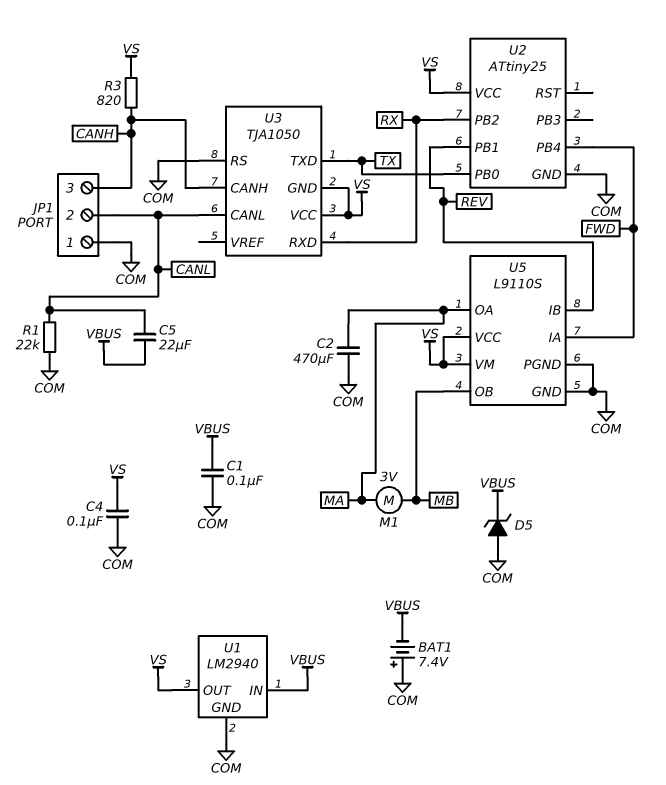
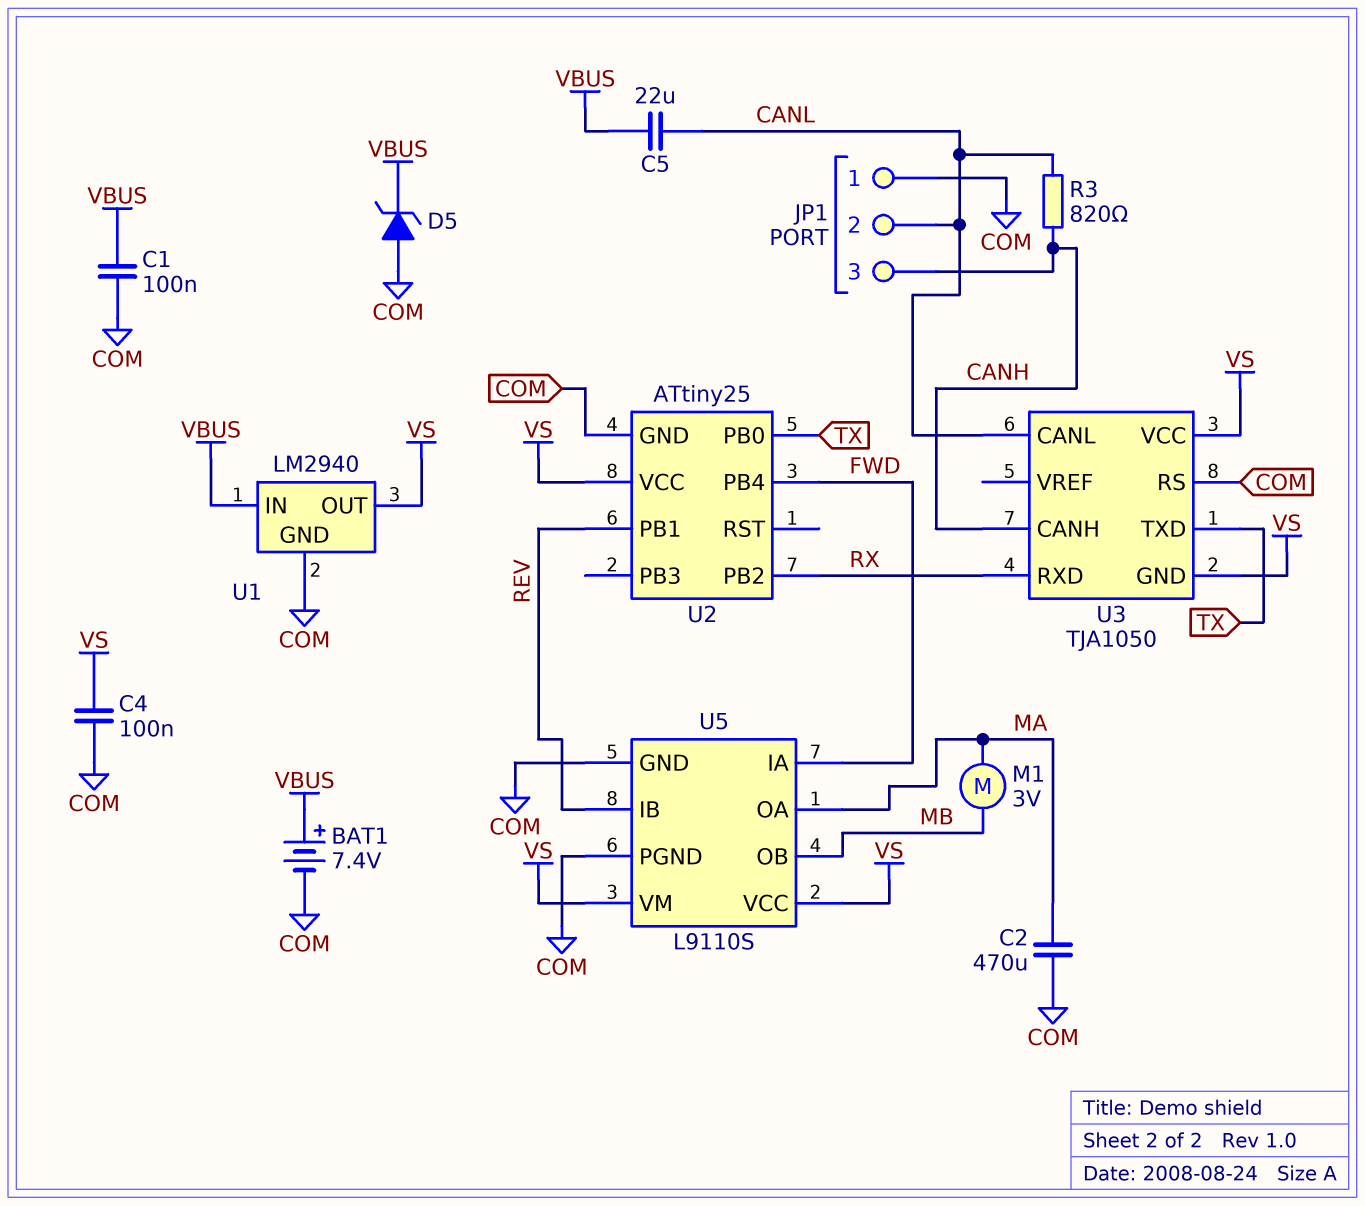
BAT1: 7.4V (plus COM, minus VBUS) -> 7.4V (plus VBUS, minus COM)
R1: 22k (CANL, COM) -> none
R3: 820 (CANH, VS) -> 820 (CANH, CANL)

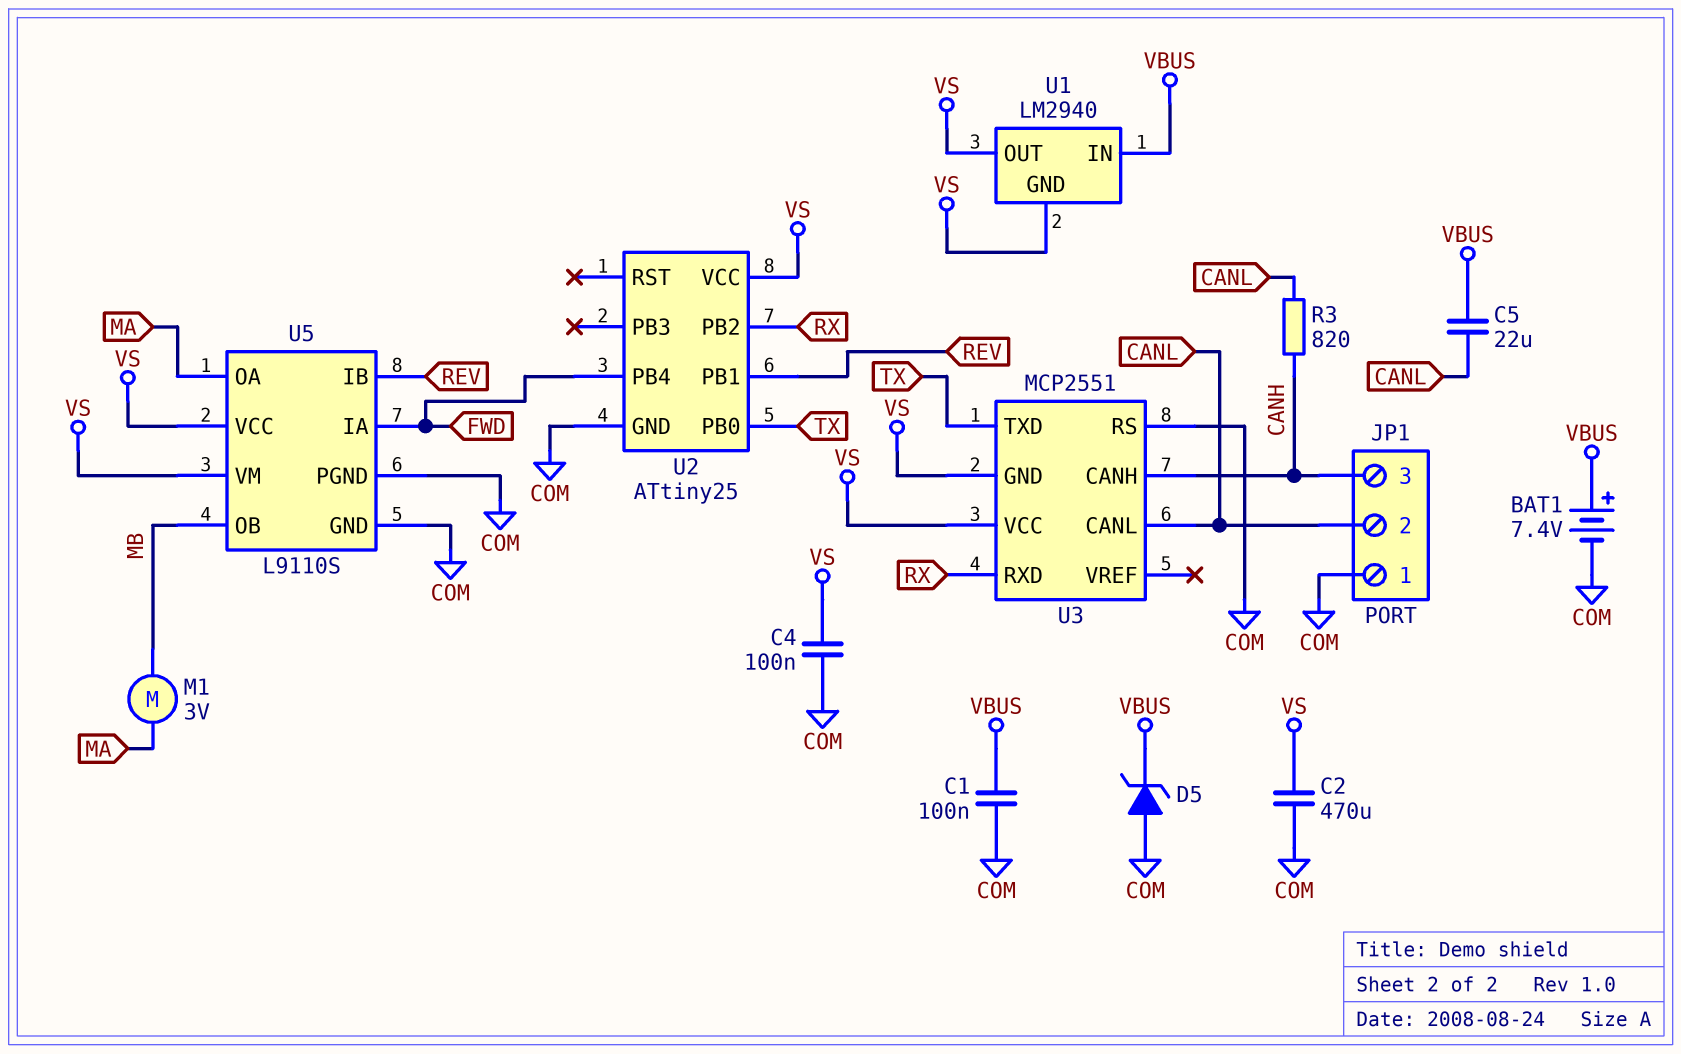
C2: 470uF (COM, MA) -> 470uF (COM, VS)
U1 pin GND: COM -> VS
U3: TJA1050 -> MCP2551

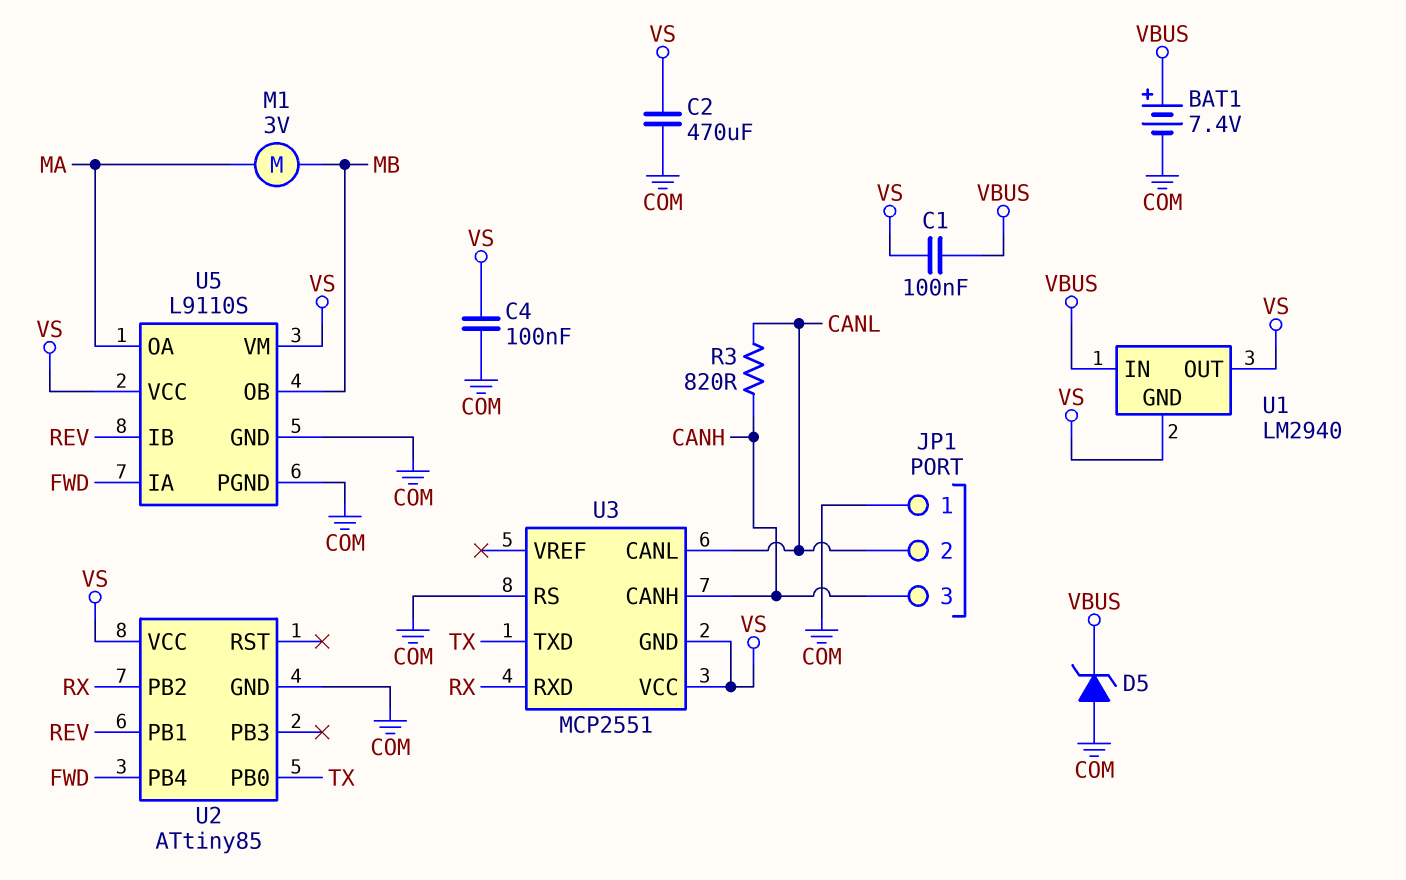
C1: 100nF (COM, VBUS) -> 100nF (VBUS, VS)
C5: 22uF (CANL, VBUS) -> none
U2: ATtiny25 -> ATtiny85

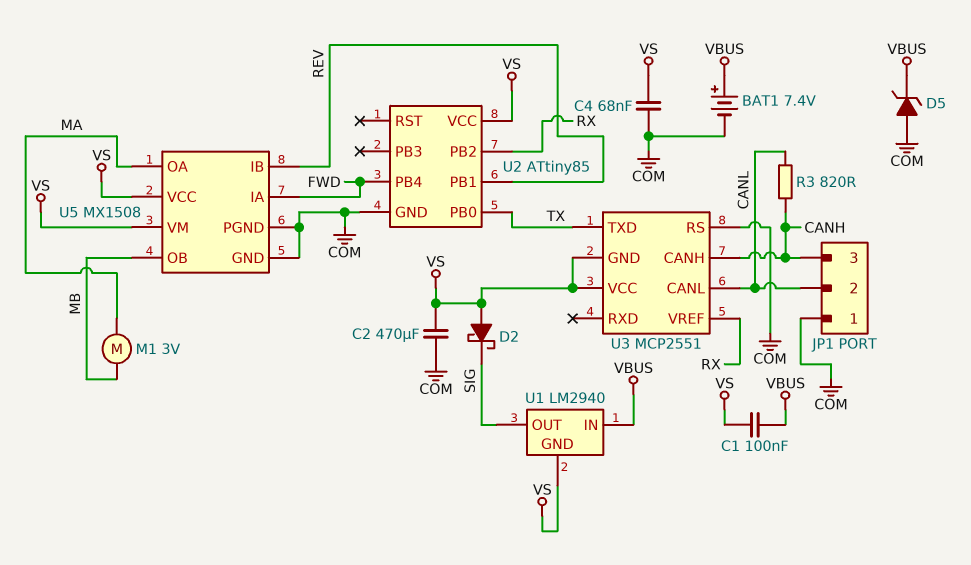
C4: 100nF (COM, VS) -> 68nF (COM, VS)
D2: none -> schottky (A VS, K SIG)
U1 pin OUT: VS -> SIG
U3 pin RXD: RX -> none
U3 pin VREF: none -> RX
U5: L9110S -> MX1508

